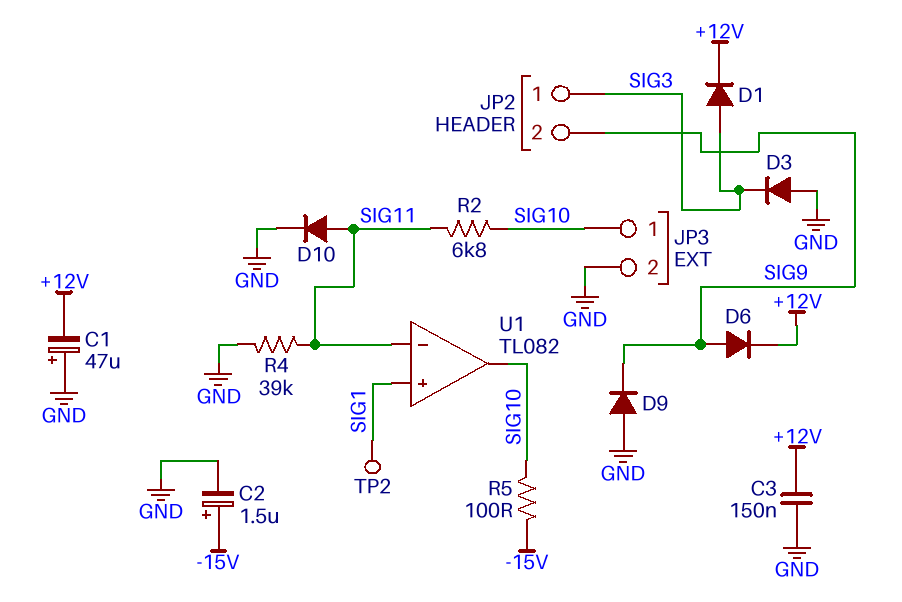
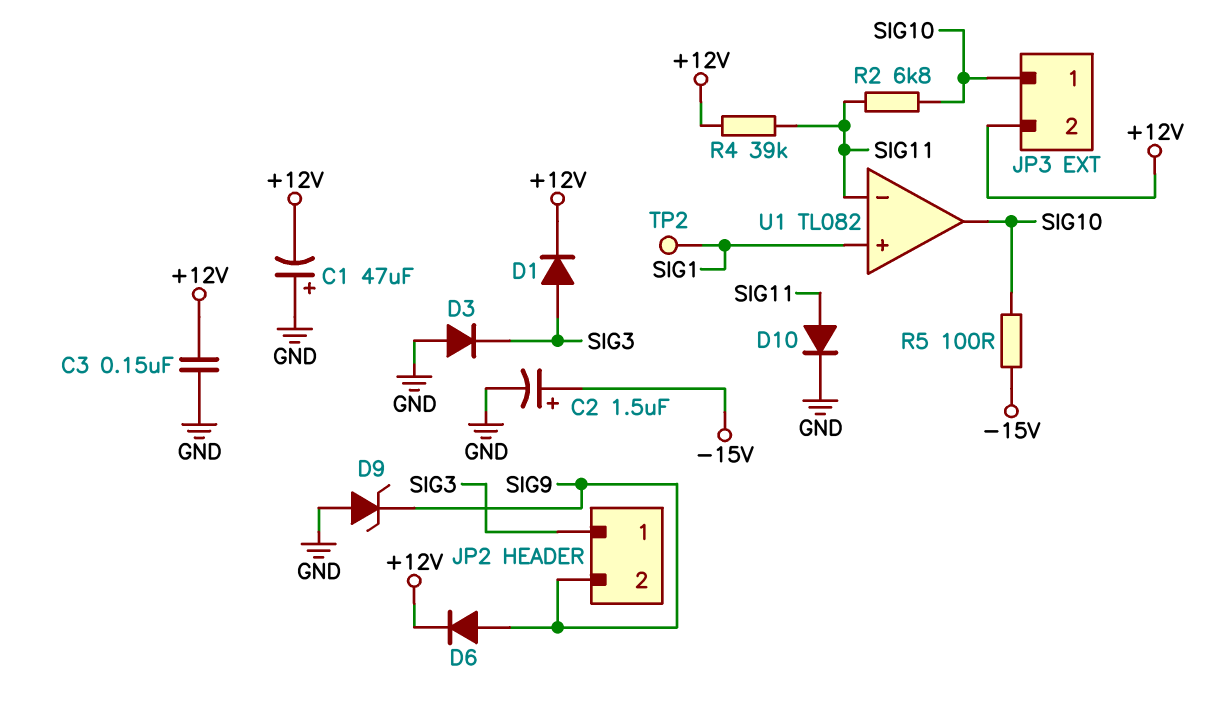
D9: diode (A GND, K SIG9) -> zener (A GND, K SIG9)
JP3 pin 2: GND -> +12V
R4: 39k (GND, SIG11) -> 39k (+12V, SIG11)

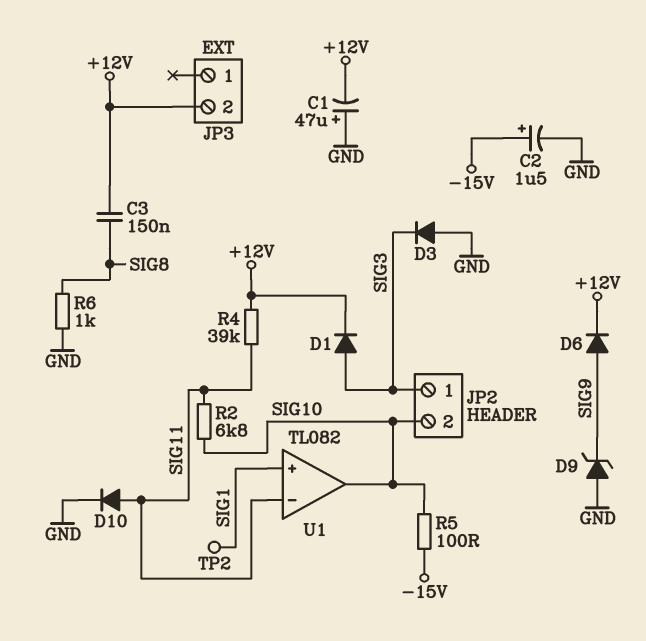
C3: 150nF (+12V, GND) -> 150nF (+12V, SIG8)
JP2 pin 2: SIG9 -> SIG10
JP3 pin 1: SIG10 -> none
R6: none -> 1k (GND, SIG8)

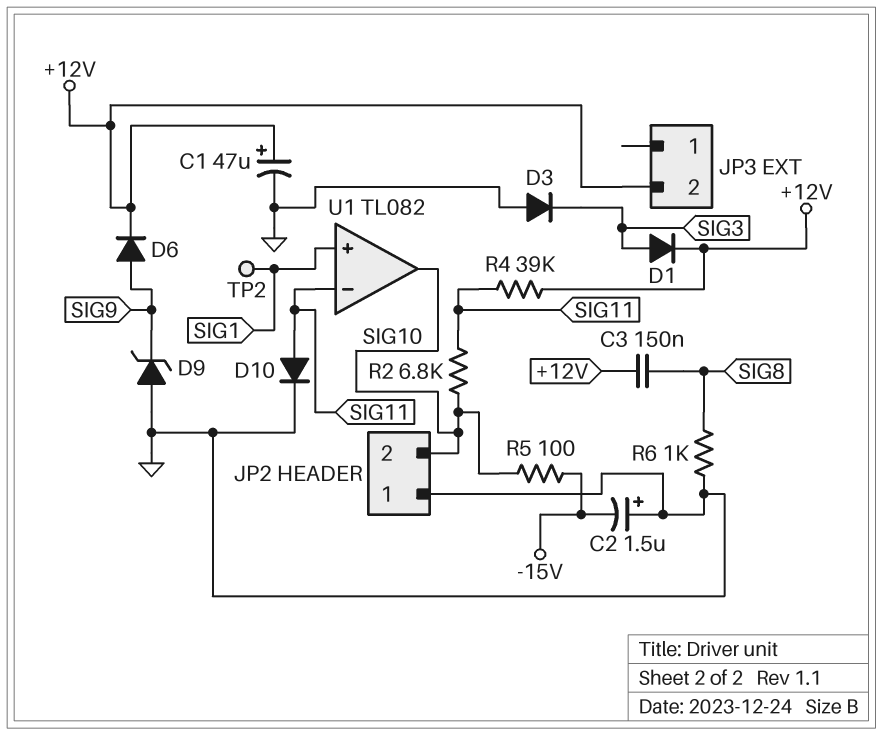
C1: 47uF (plus GND, minus +12V) -> 47uF (plus +12V, minus GND)
C2: 1.5uF (plus -15V, minus GND) -> 1.5uF (plus GND, minus -15V)
JP2 pin 1: SIG3 -> GND

